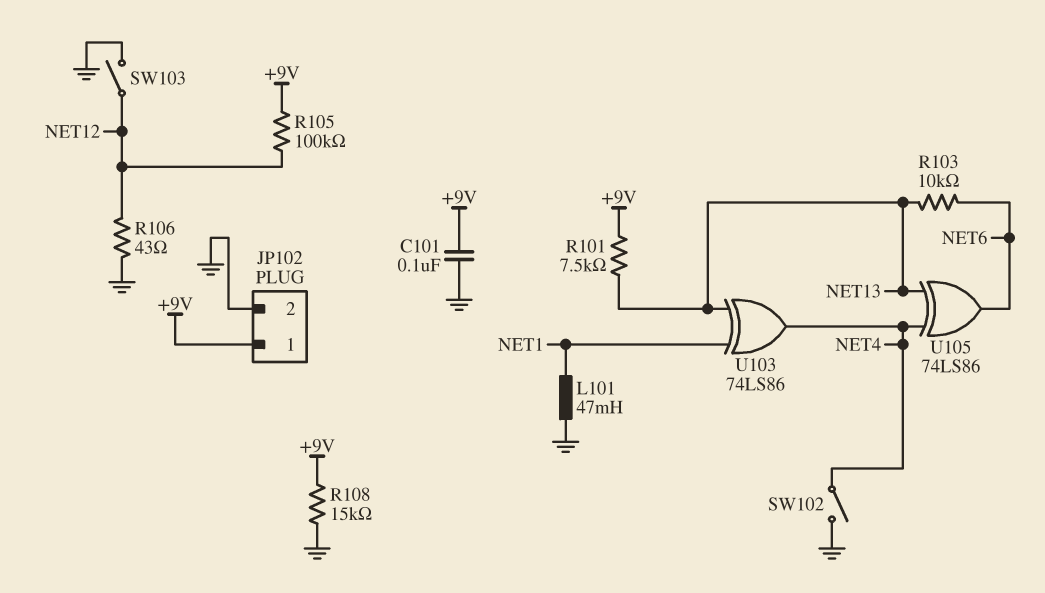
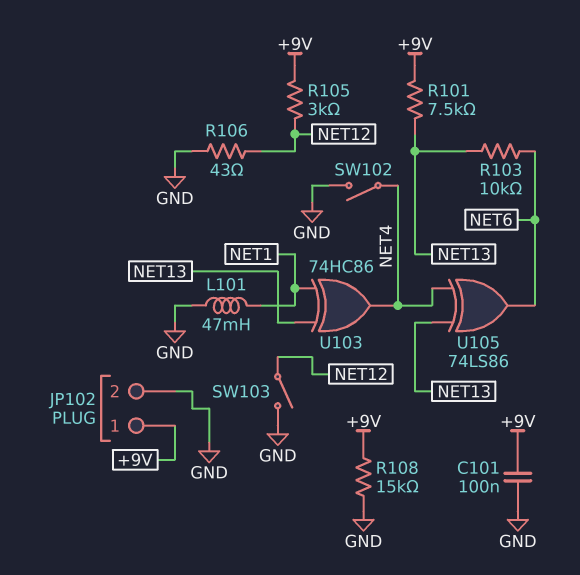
R105: 100k (+9V, NET12) -> 3k (+9V, NET12)
U103: XOR 74LS86 (in NET1, in NET13, out NET4) -> XOR 74HC86 (in NET1, in NET13, out NET4)

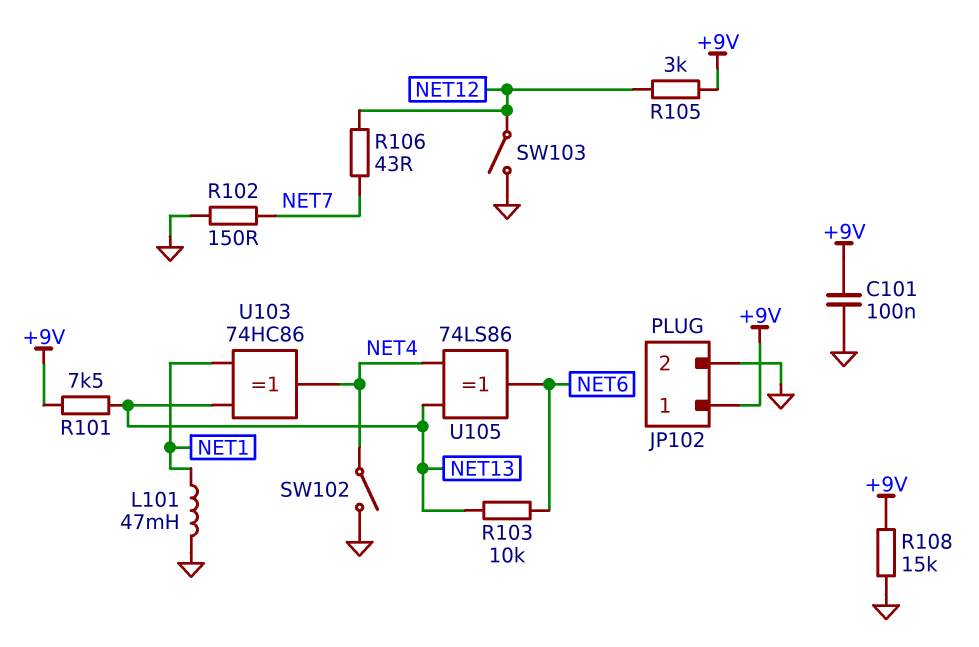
R102: none -> 150 (GND, NET7)
R106: 43 (GND, NET12) -> 43 (NET7, NET12)

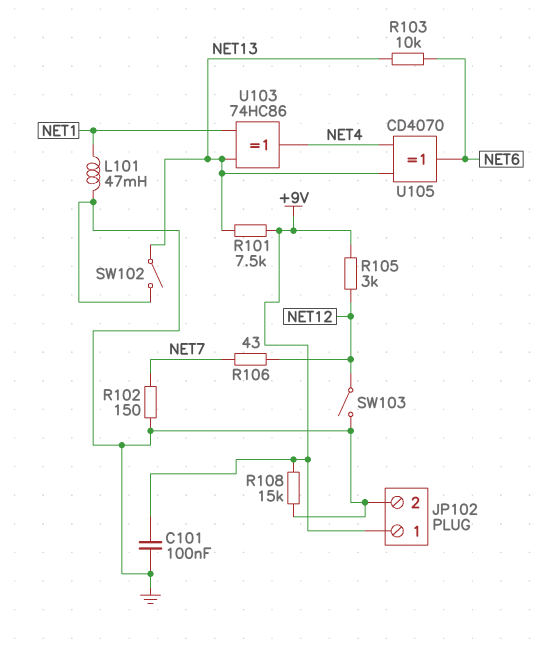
SW102: switch (GND, NET4) -> switch (GND, NET13)
U105: XOR 74LS86 (in NET4, in NET13, out NET6) -> XOR CD4070 (in NET4, in NET13, out NET6)

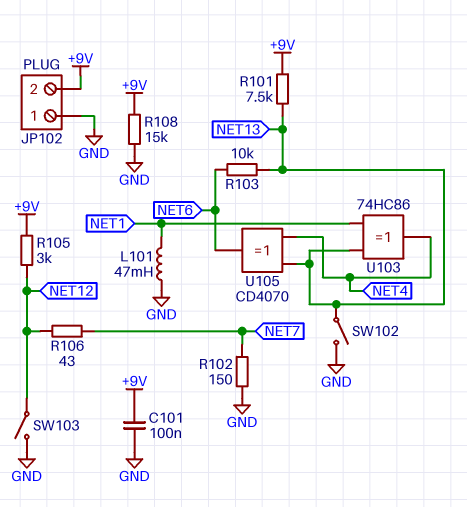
JP102 pin 1: +9V -> GND
JP102 pin 2: GND -> +9V

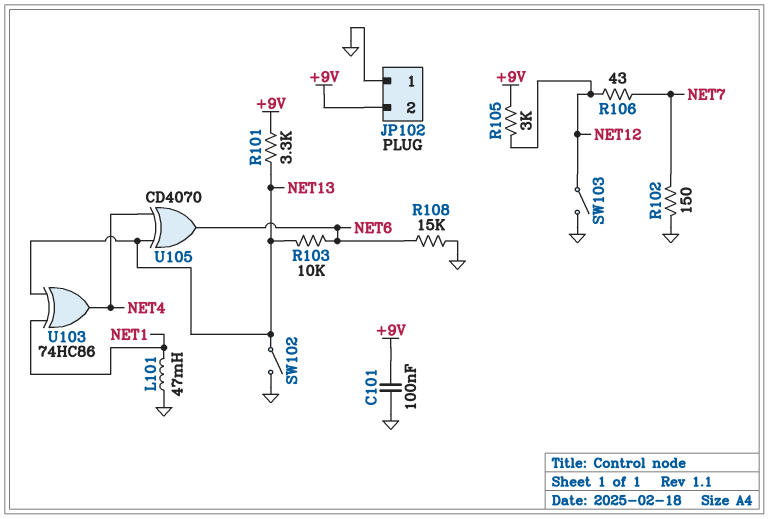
R101: 7.5k (+9V, NET13) -> 3.3k (+9V, NET13)
R108: 15k (+9V, GND) -> 15k (GND, NET6)

